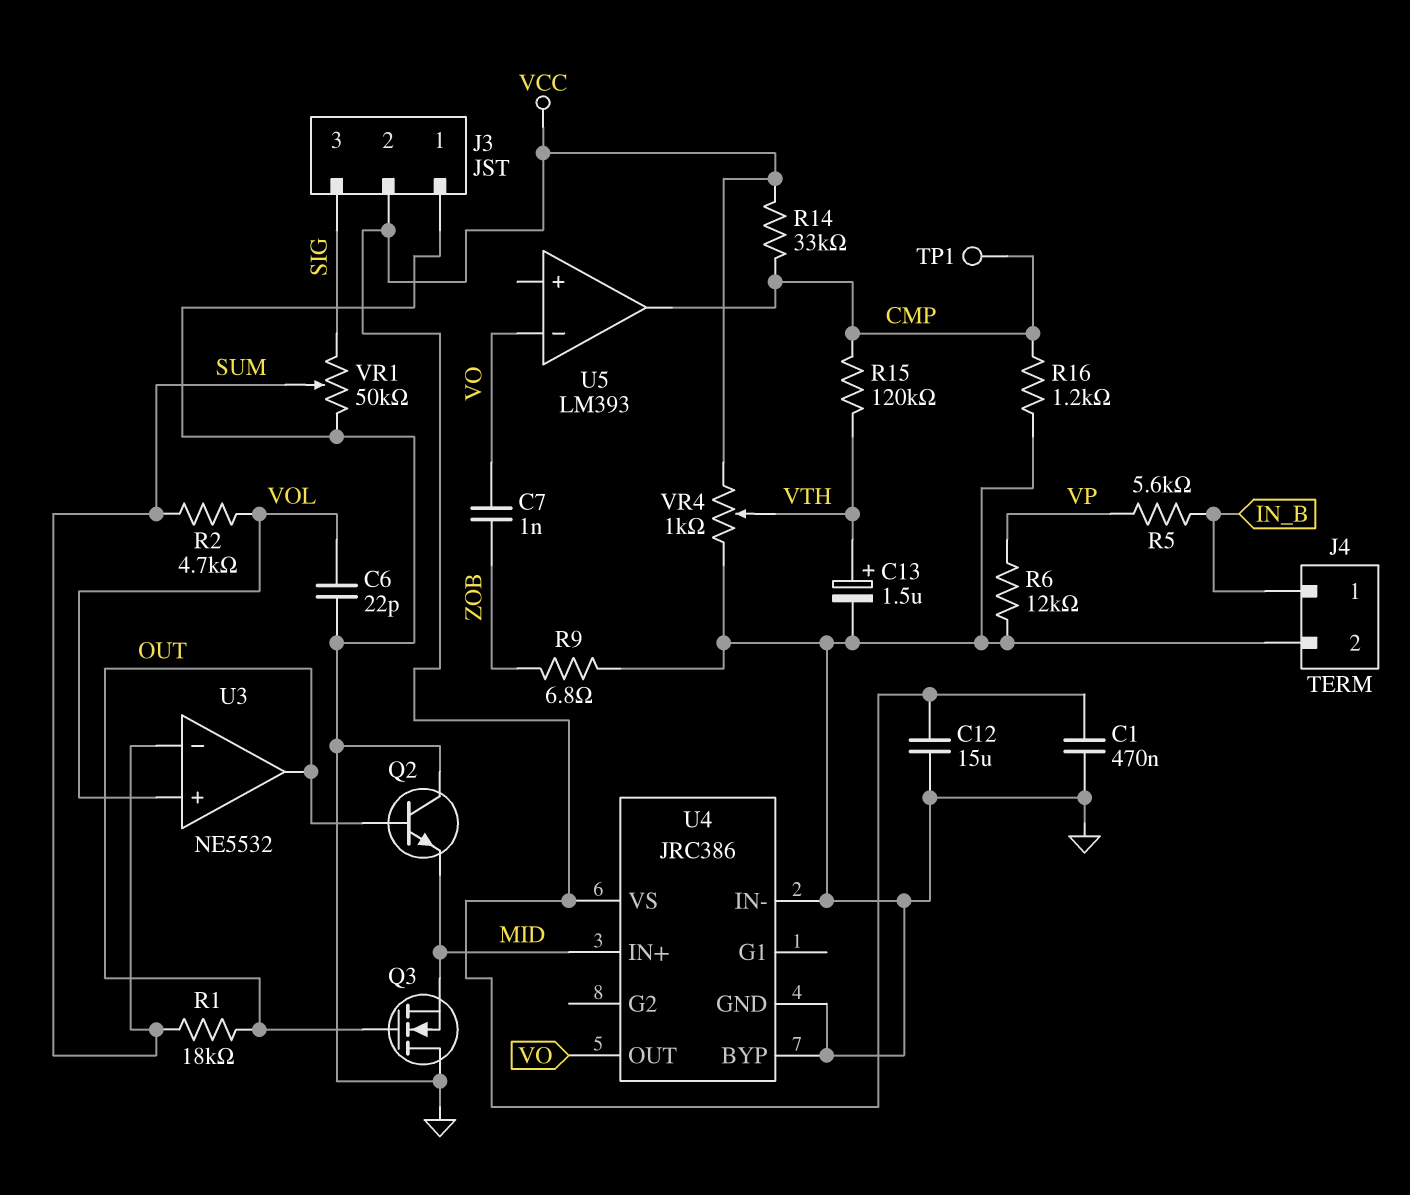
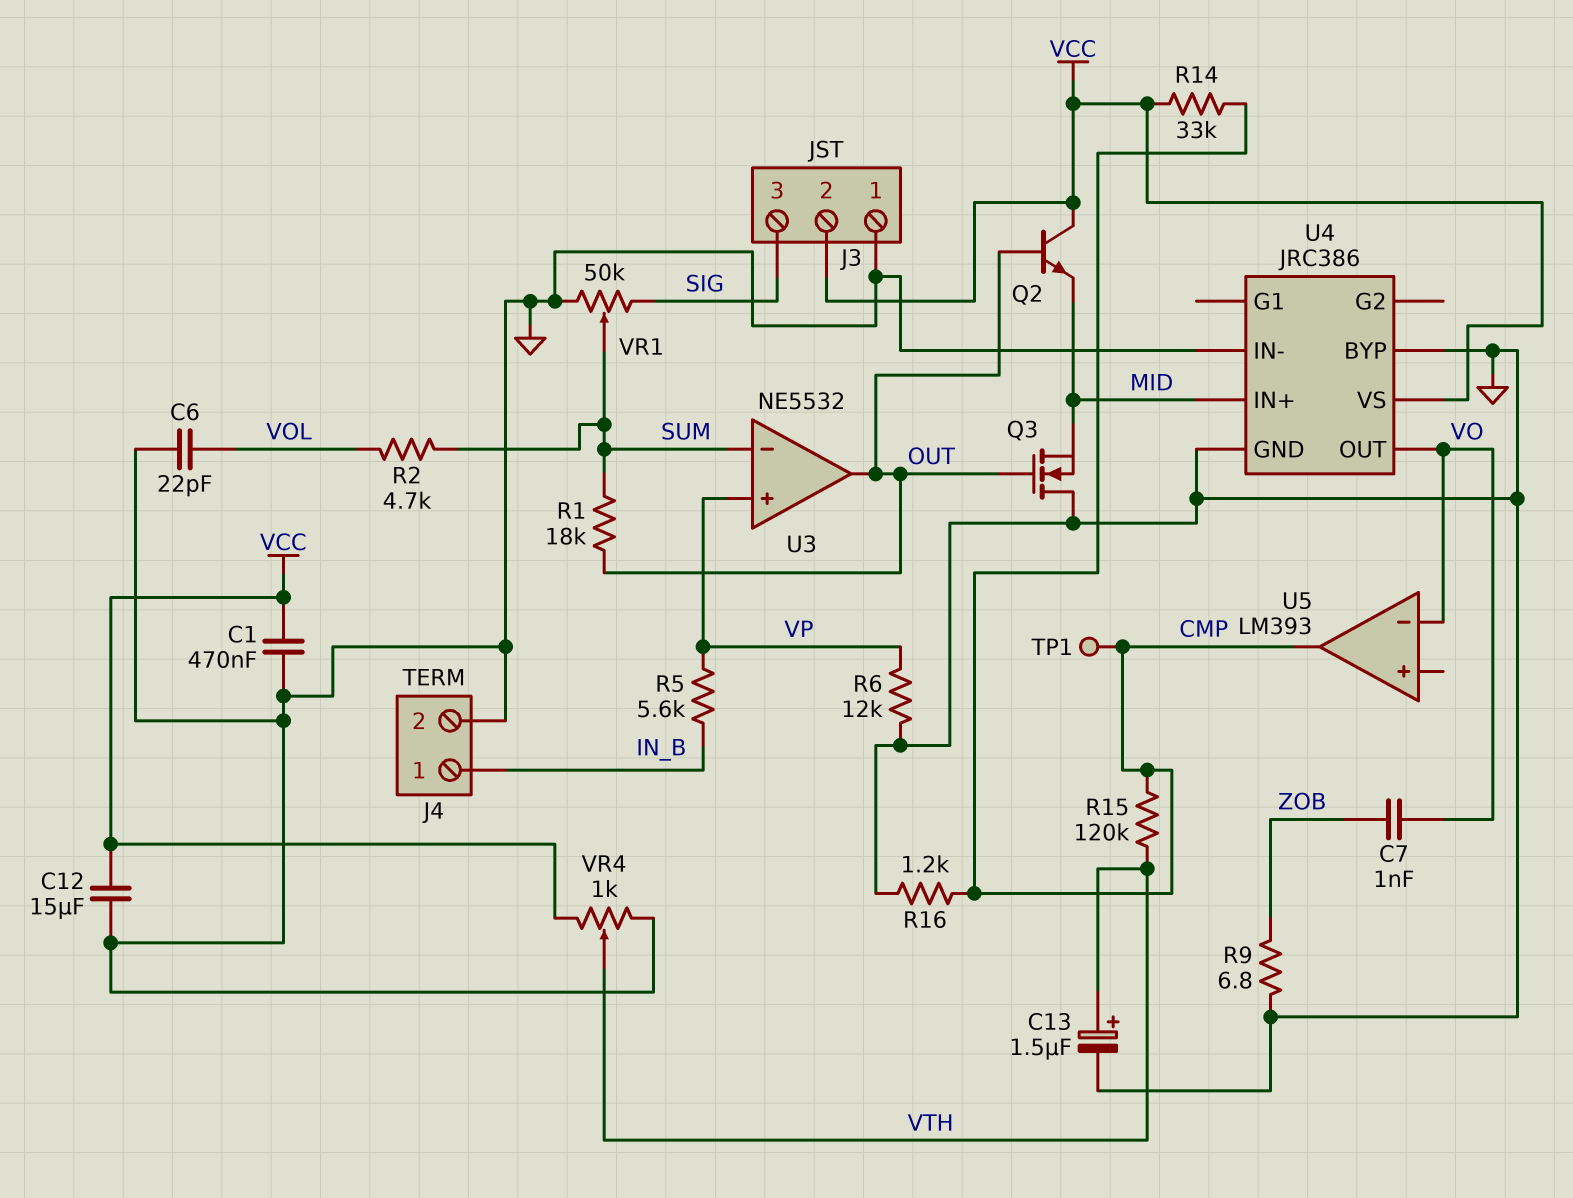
Q2: NPN (B OUT, C GND, E MID) -> NPN (B OUT, C VCC, E MID)
U3 pin in+: VOL -> VP

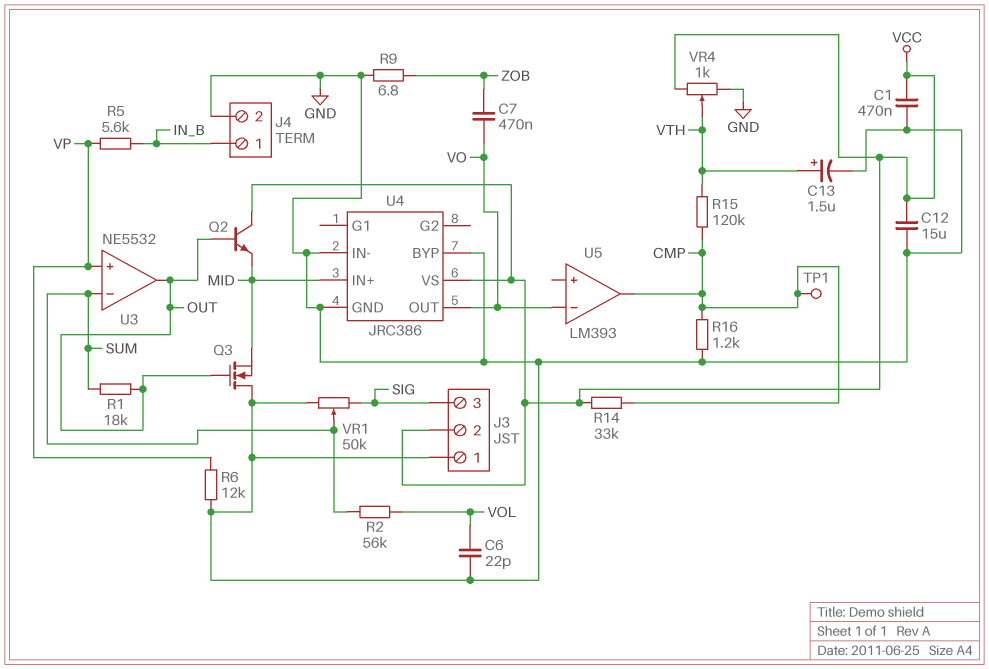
C7: 1nF (VO, ZOB) -> 470nF (VO, ZOB)
R2: 4.7k (SUM, VOL) -> 56k (SUM, VOL)

